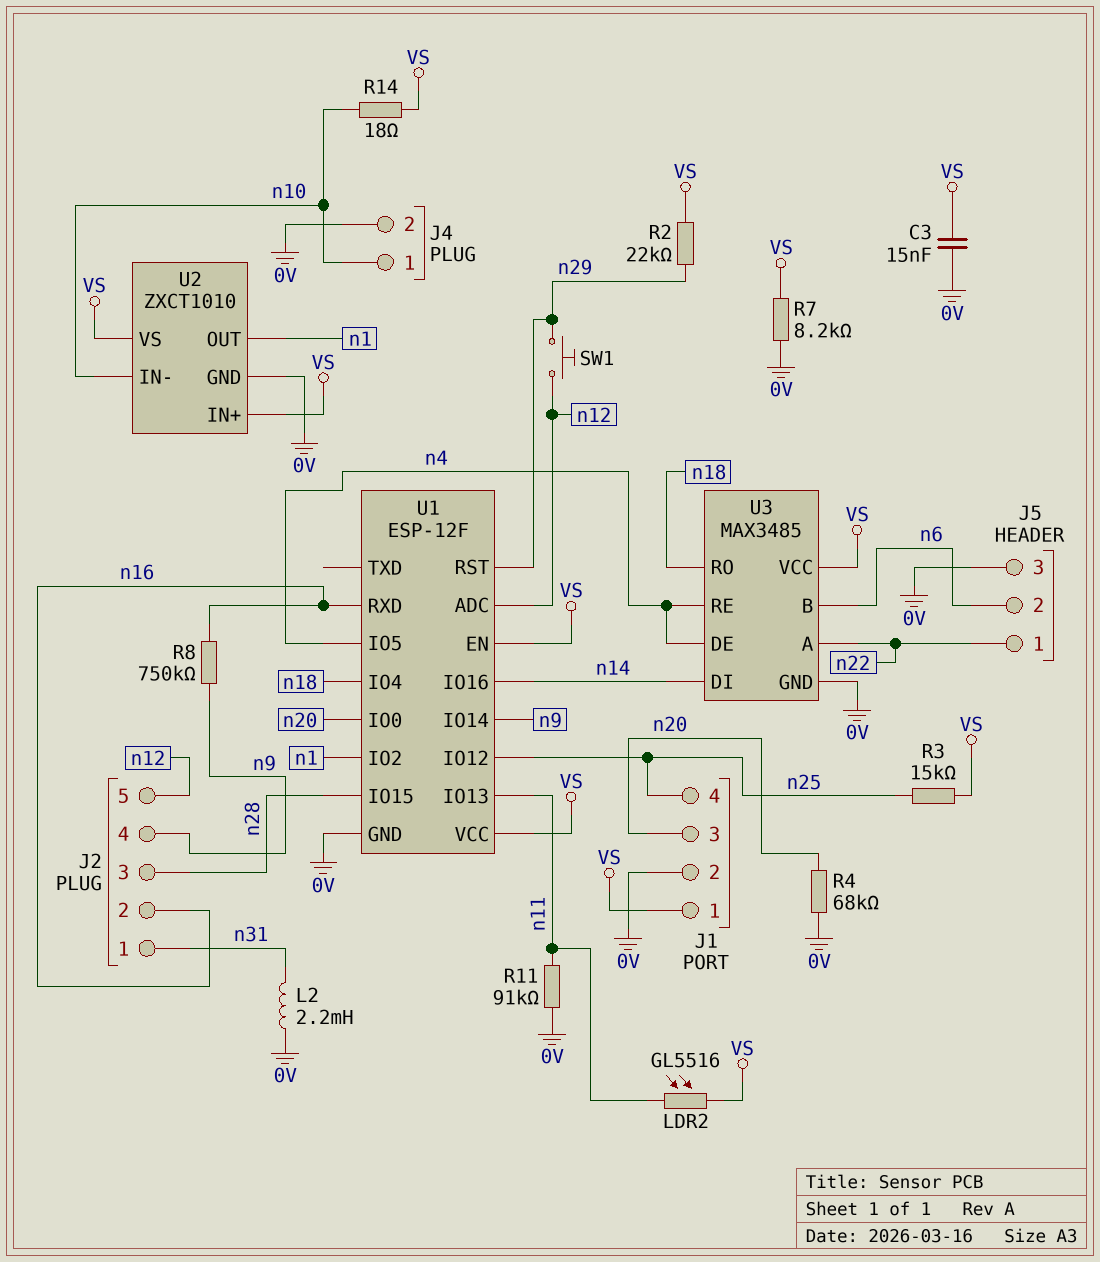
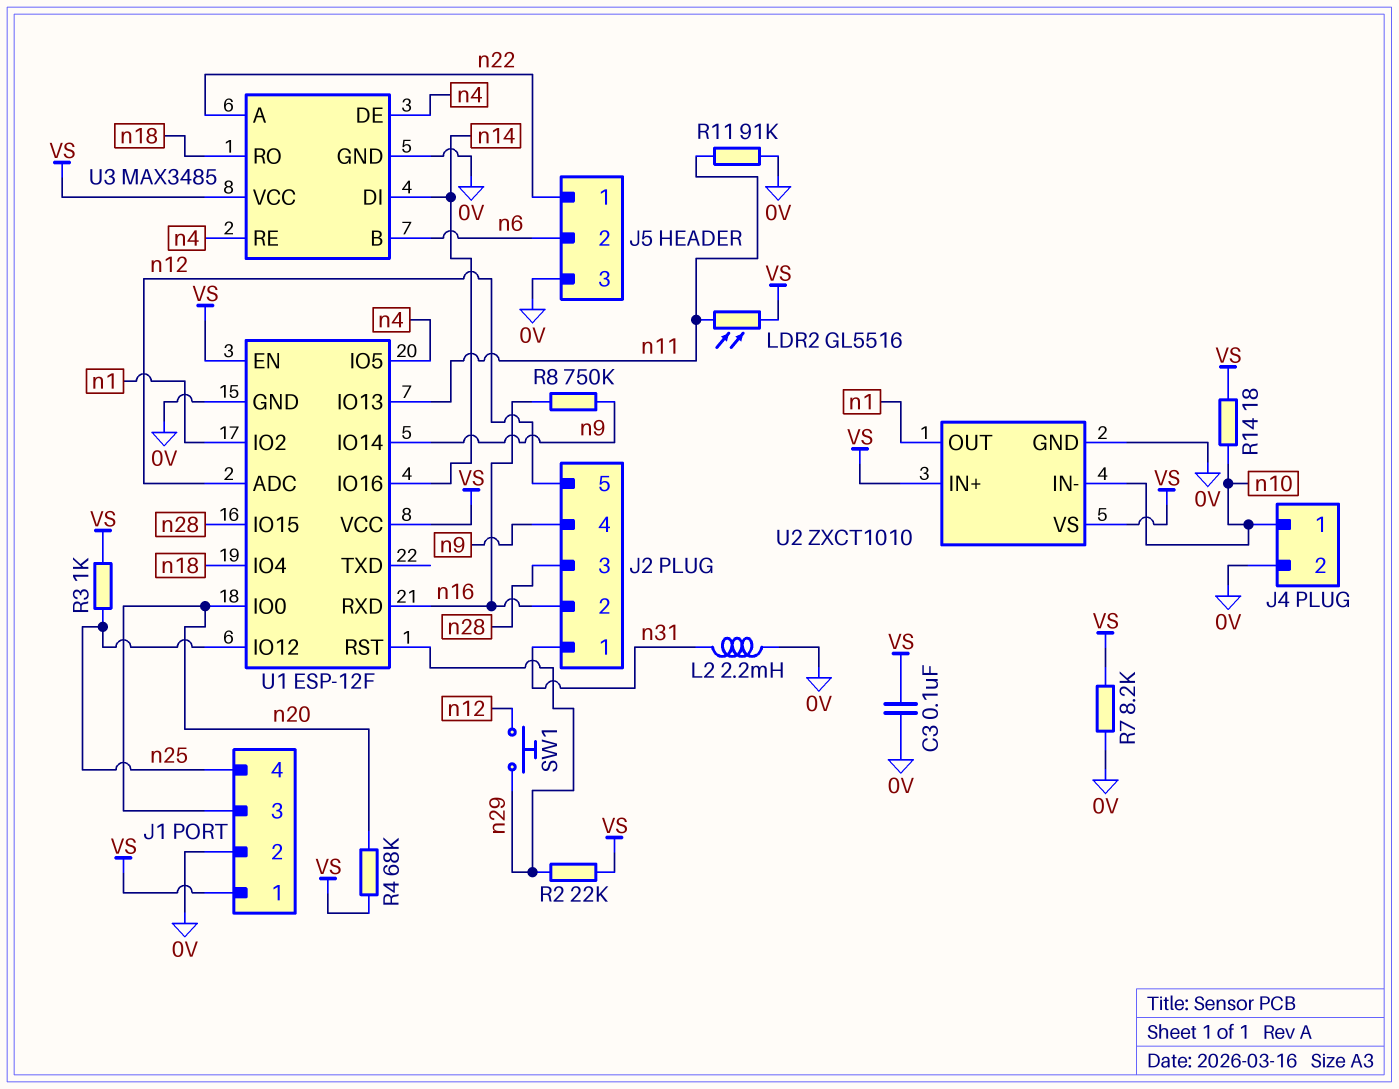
C3: 15nF (0V, VS) -> 100nF (0V, VS)
R3: 15k (VS, n25) -> 1k (VS, n25)
R4: 68k (0V, n20) -> 68k (VS, n20)

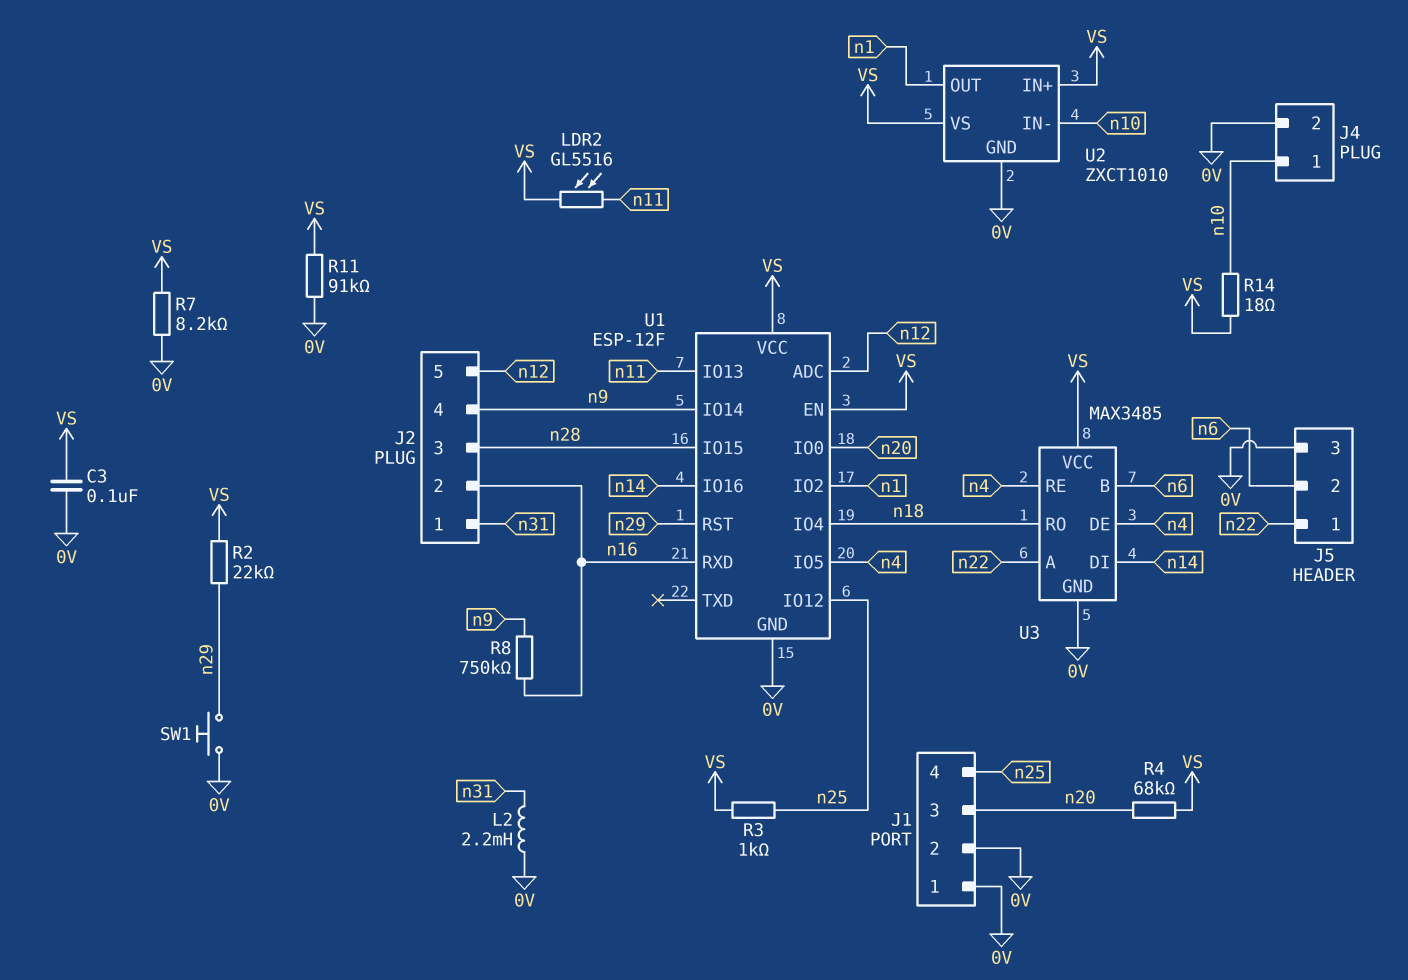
J1 pin 1: VS -> 0V
R11: 91k (0V, n11) -> 91k (0V, VS)
SW1: button (n12, n29) -> button (0V, n29)

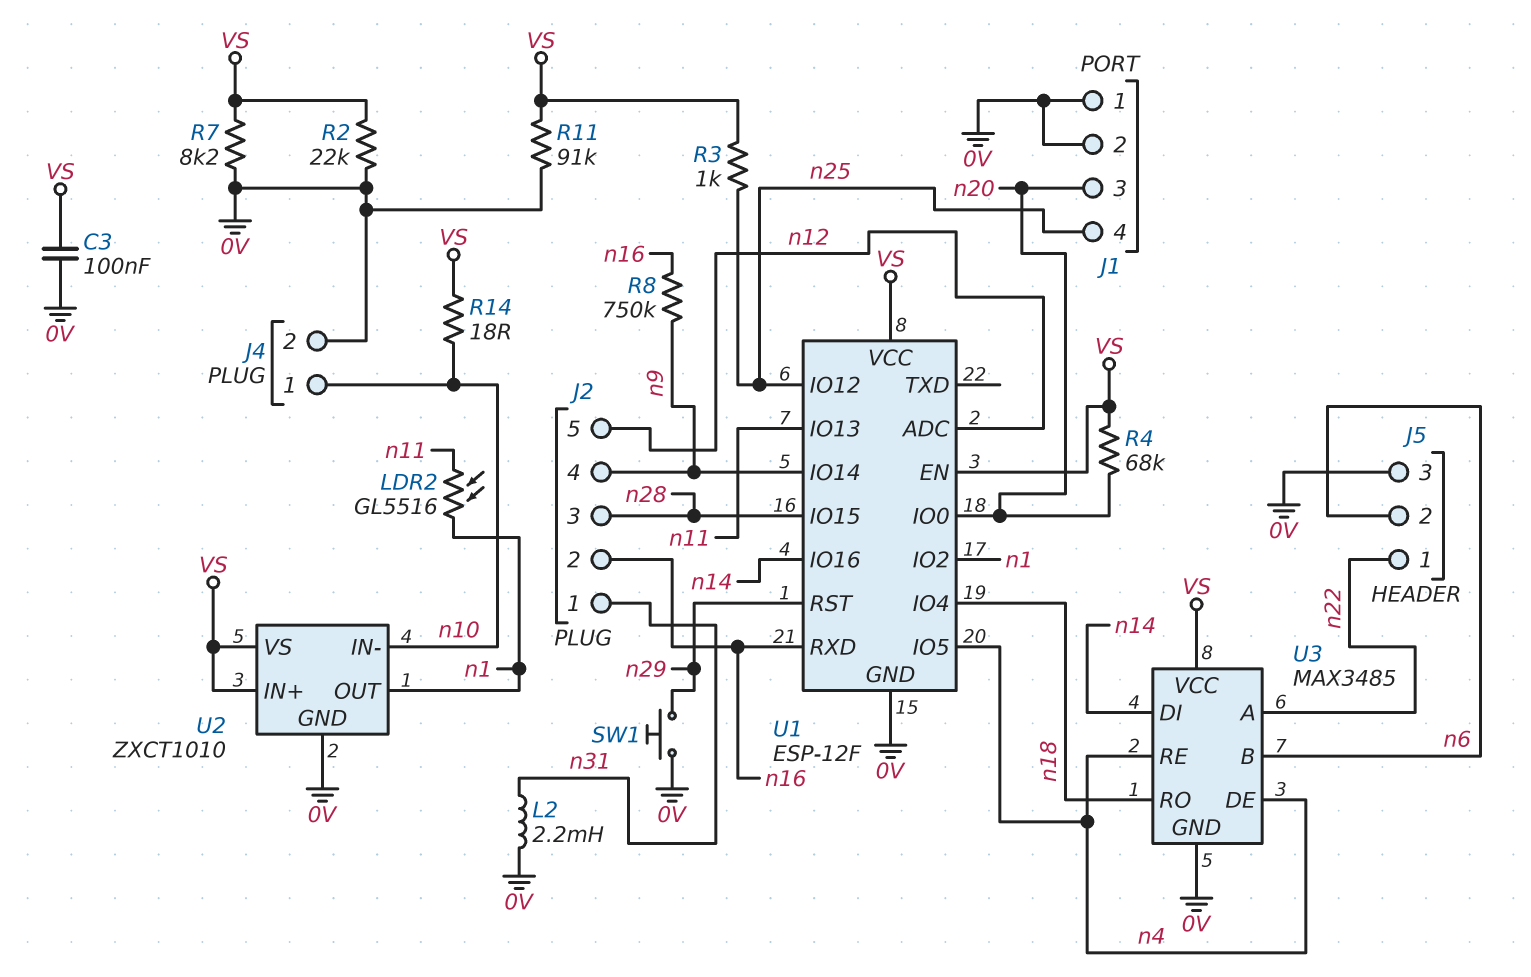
LDR2: GL5516 (VS, n11) -> GL5516 (n1, n11)
R2: 22k (VS, n29) -> 22k (0V, VS)

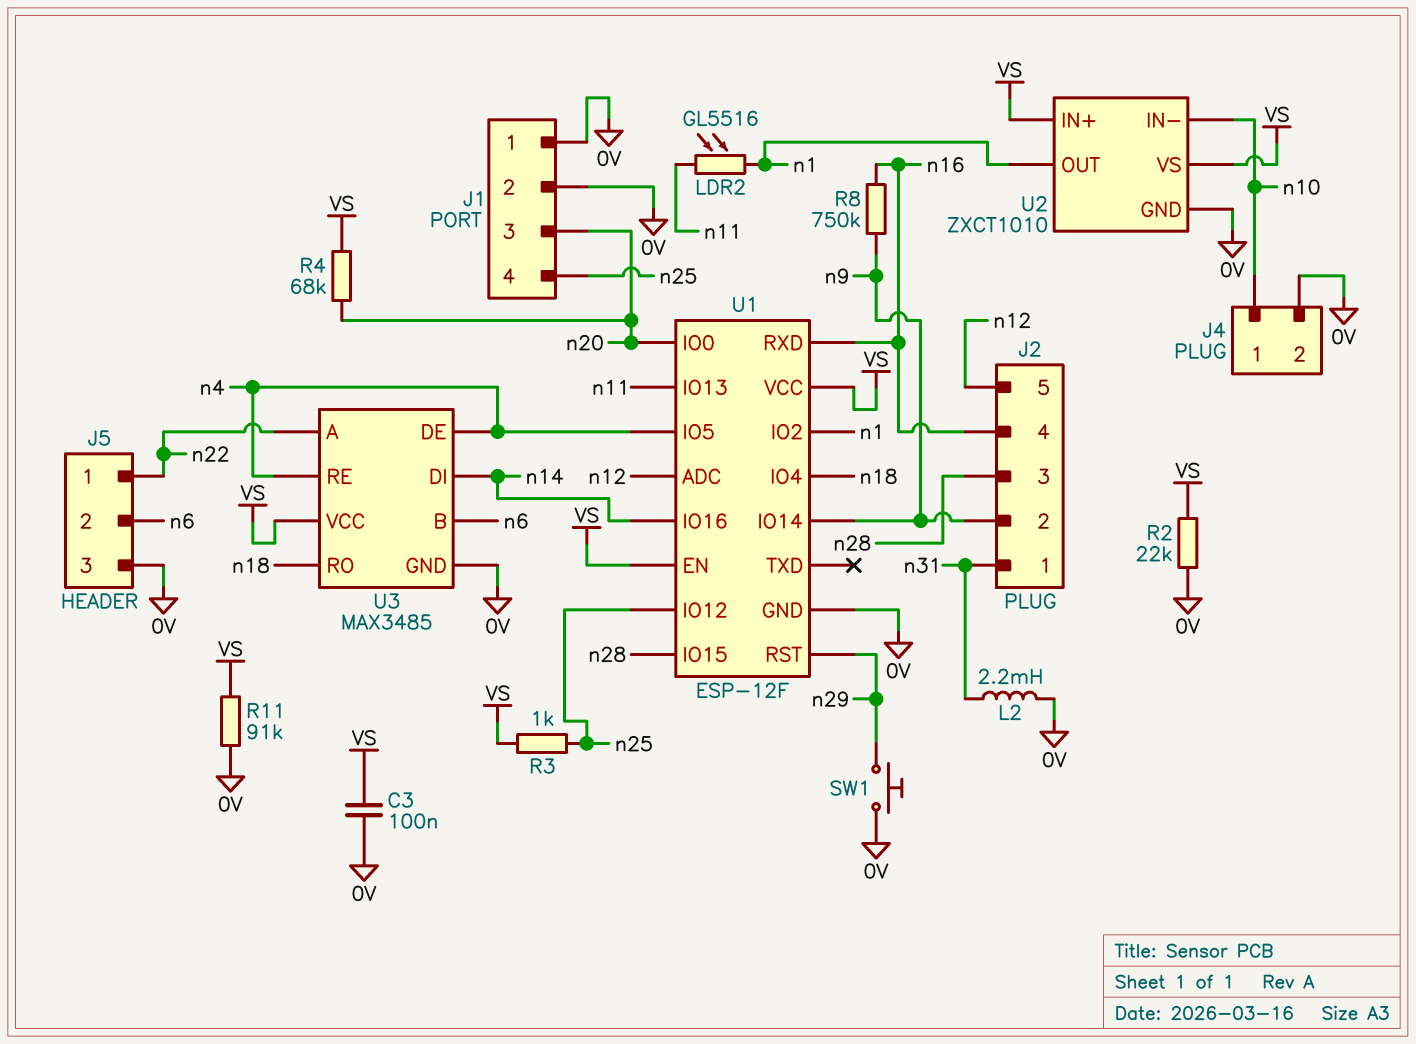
J2 pin 2: n16 -> n9
J2 pin 4: n9 -> n16
R7: 8.2k (0V, VS) -> none
R14: 18 (VS, n10) -> none

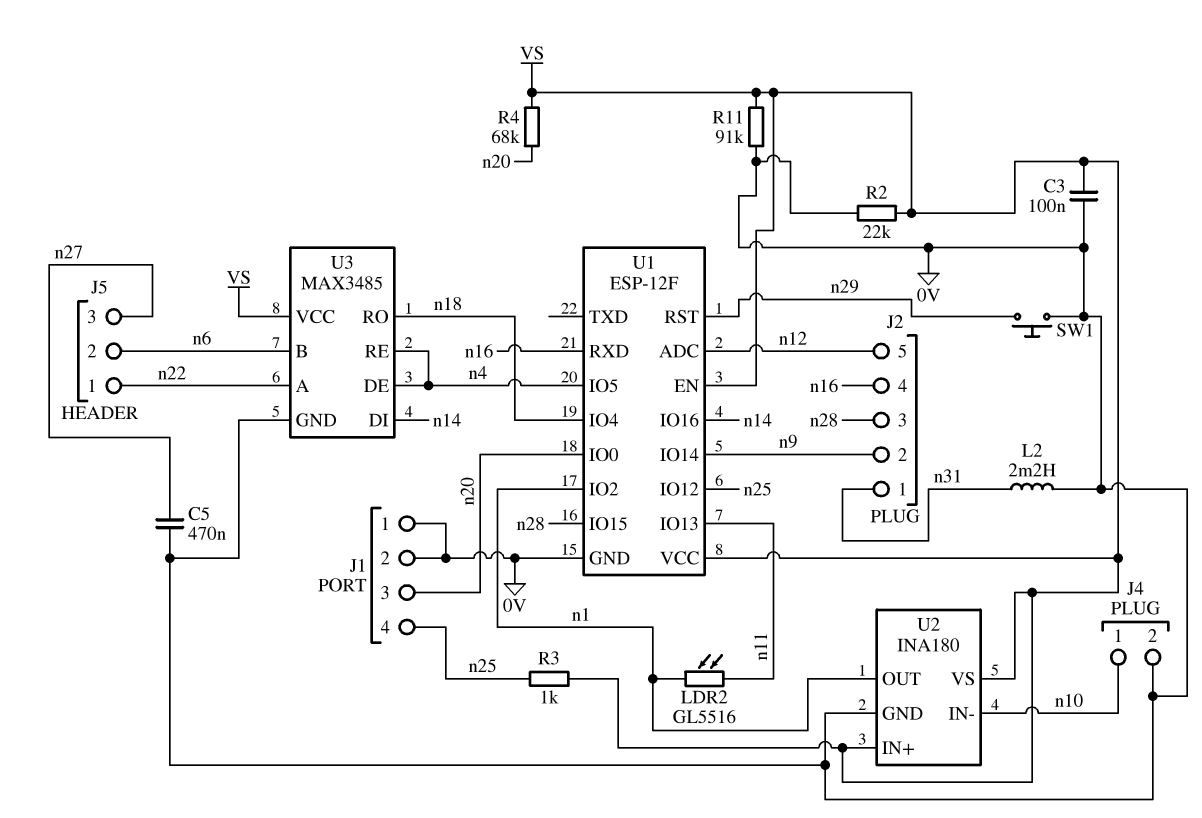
C5: none -> 470nF (0V, n27)
J5 pin 3: 0V -> n27
R8: 750k (n9, n16) -> none
U2: ZXCT1010 -> INA180

